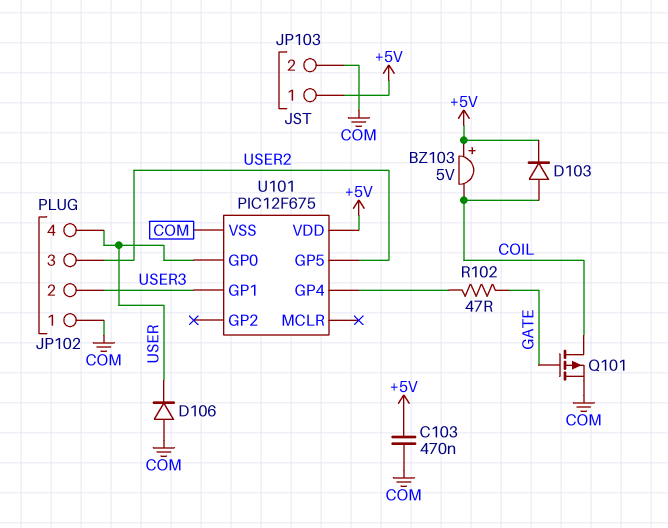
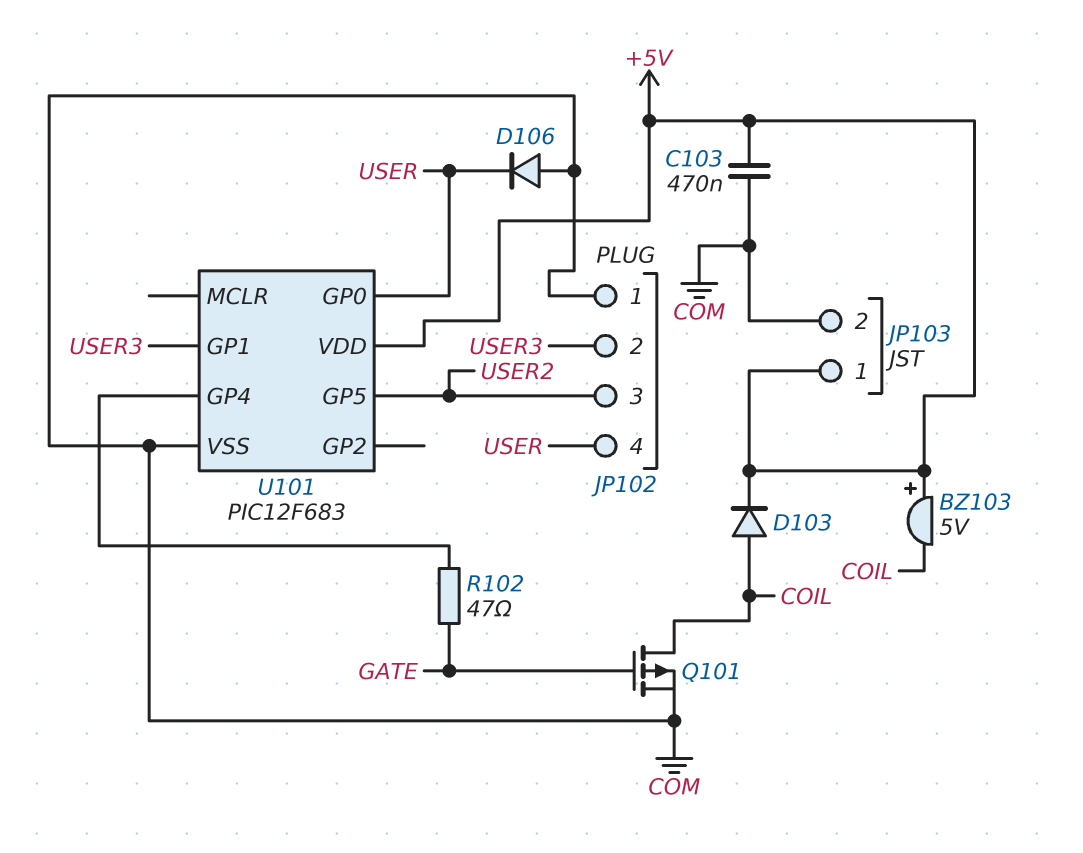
U101: PIC12F675 -> PIC12F683

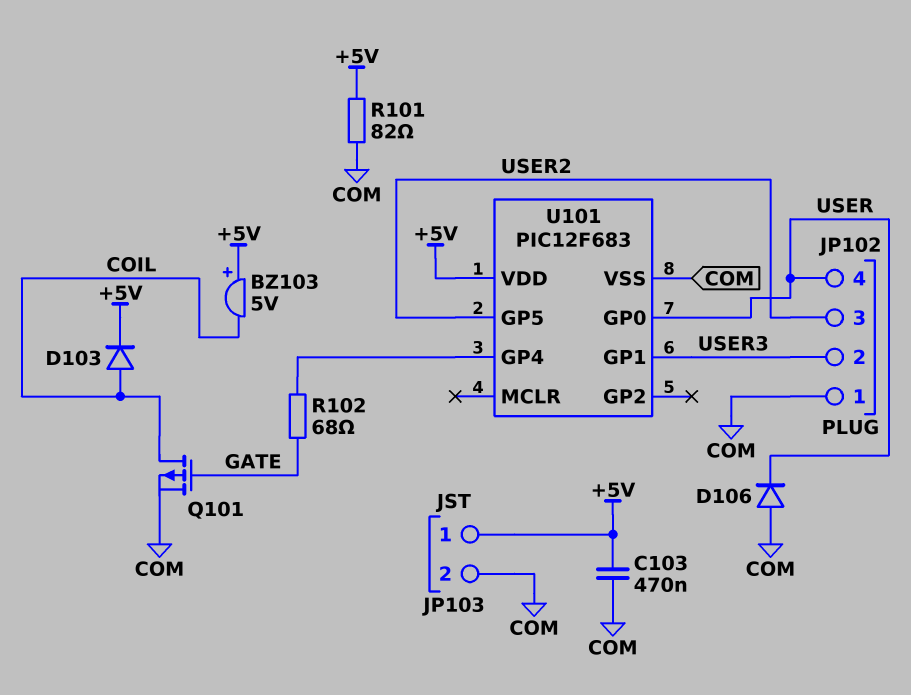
R101: none -> 82 (+5V, COM)
R102: 47 (GATE, U101/GP4) -> 68 (GATE, U101/GP4)

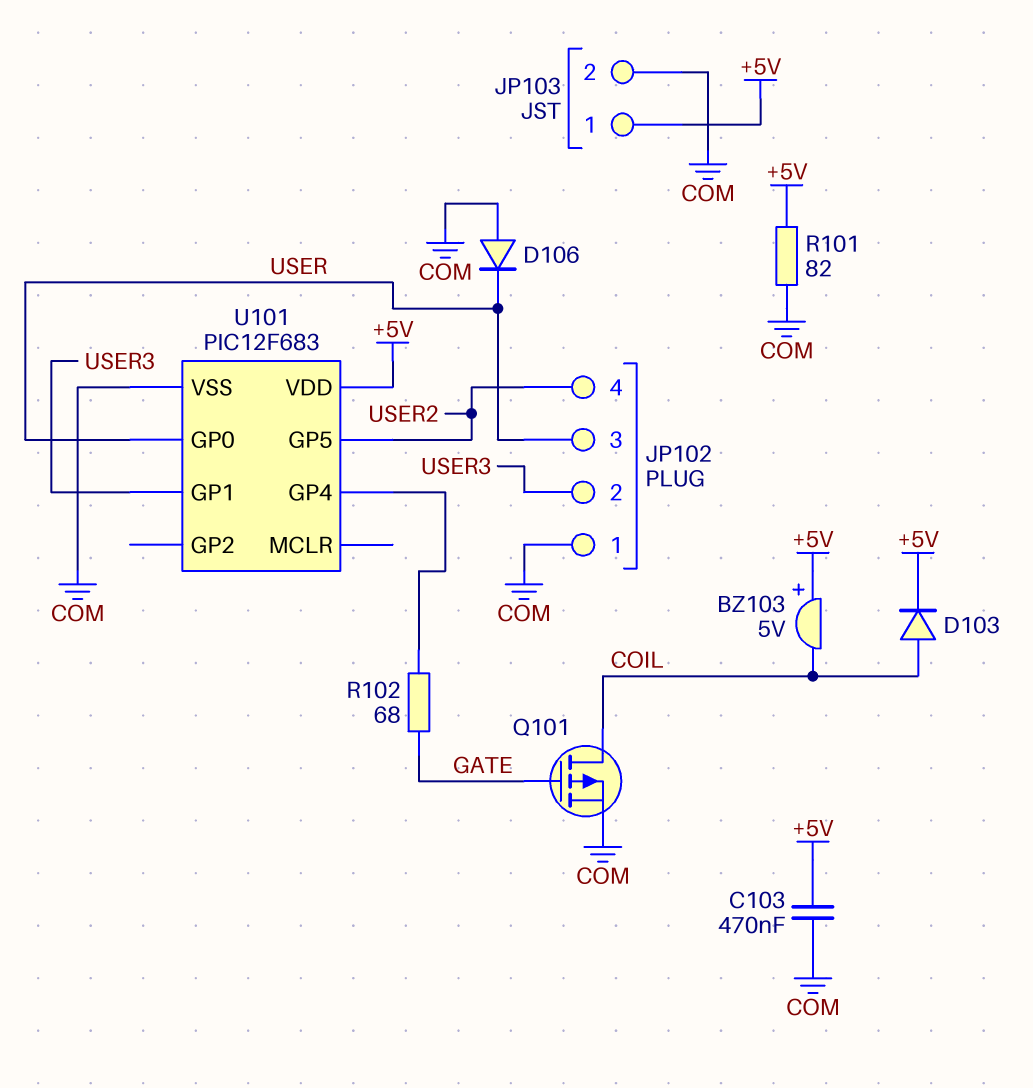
JP102 pin 3: USER2 -> USER
JP102 pin 4: USER -> USER2

